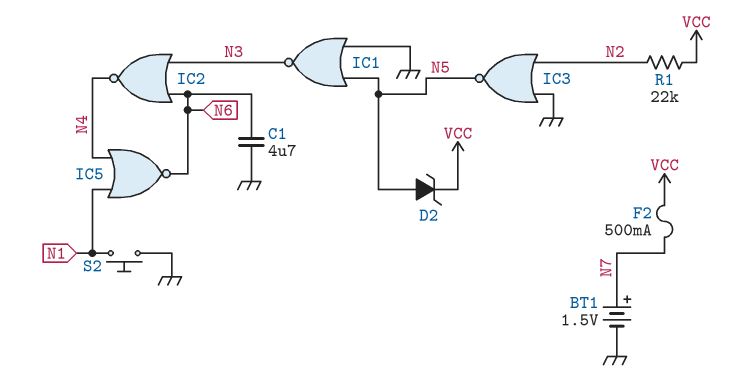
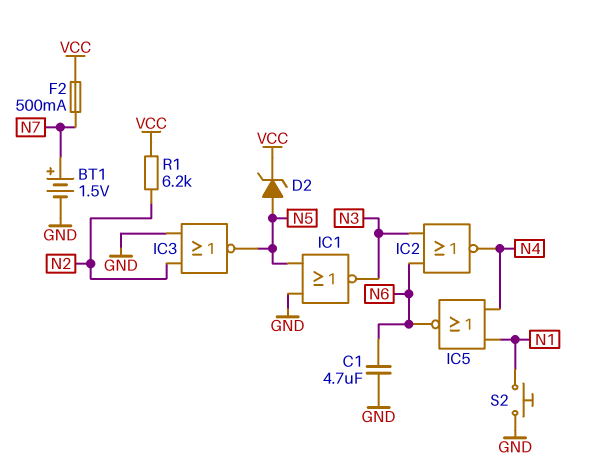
R1: 22k (N2, VCC) -> 6.2k (N2, VCC)

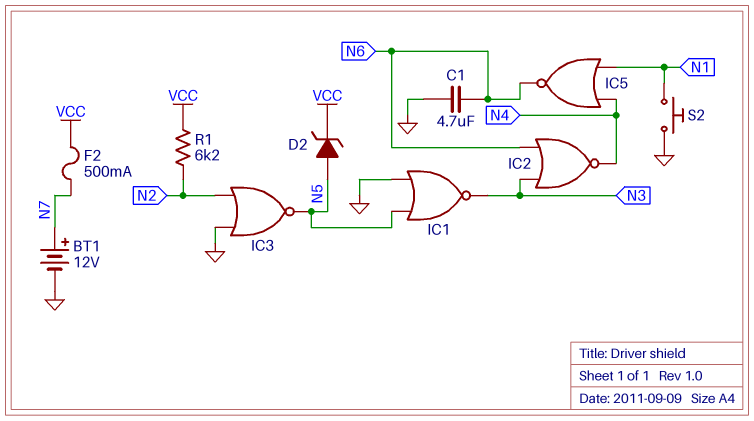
BT1: 1.5V (plus N7, minus GND) -> 12V (plus N7, minus GND)

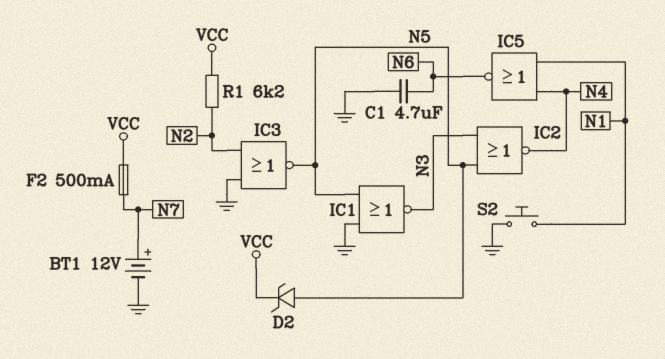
IC2: NOR (in N3, in N6, out N4) -> NOR (in N3, in N5, out N4)

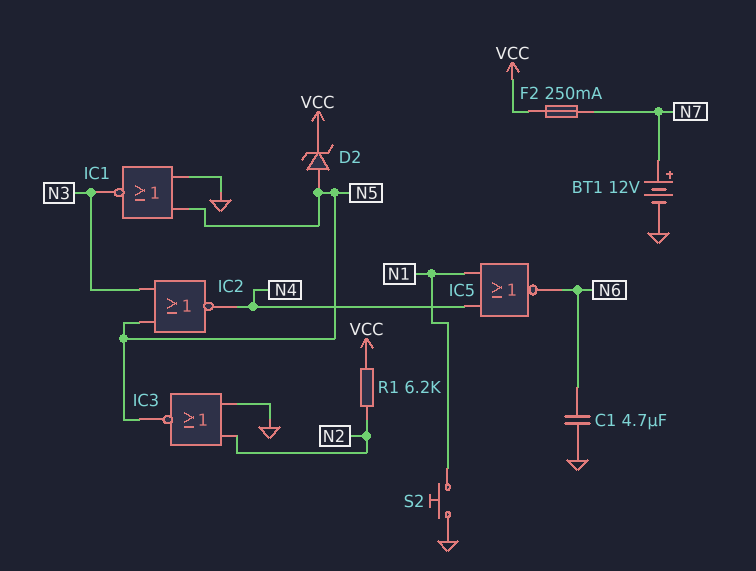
F2: 500mA (N7, VCC) -> 250mA (N7, VCC)

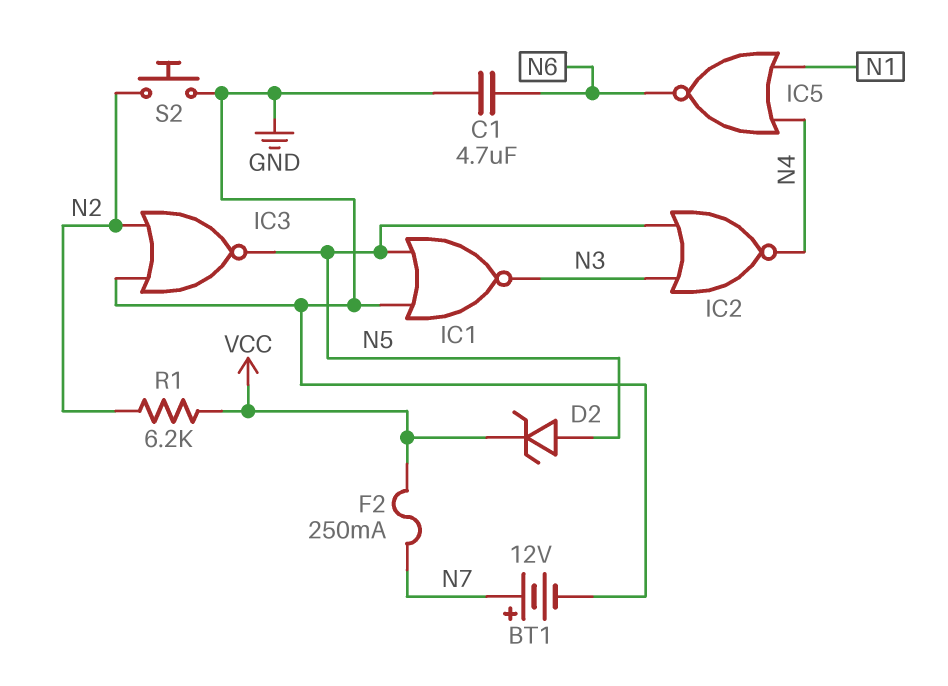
S2: button (GND, N1) -> button (GND, N2)

